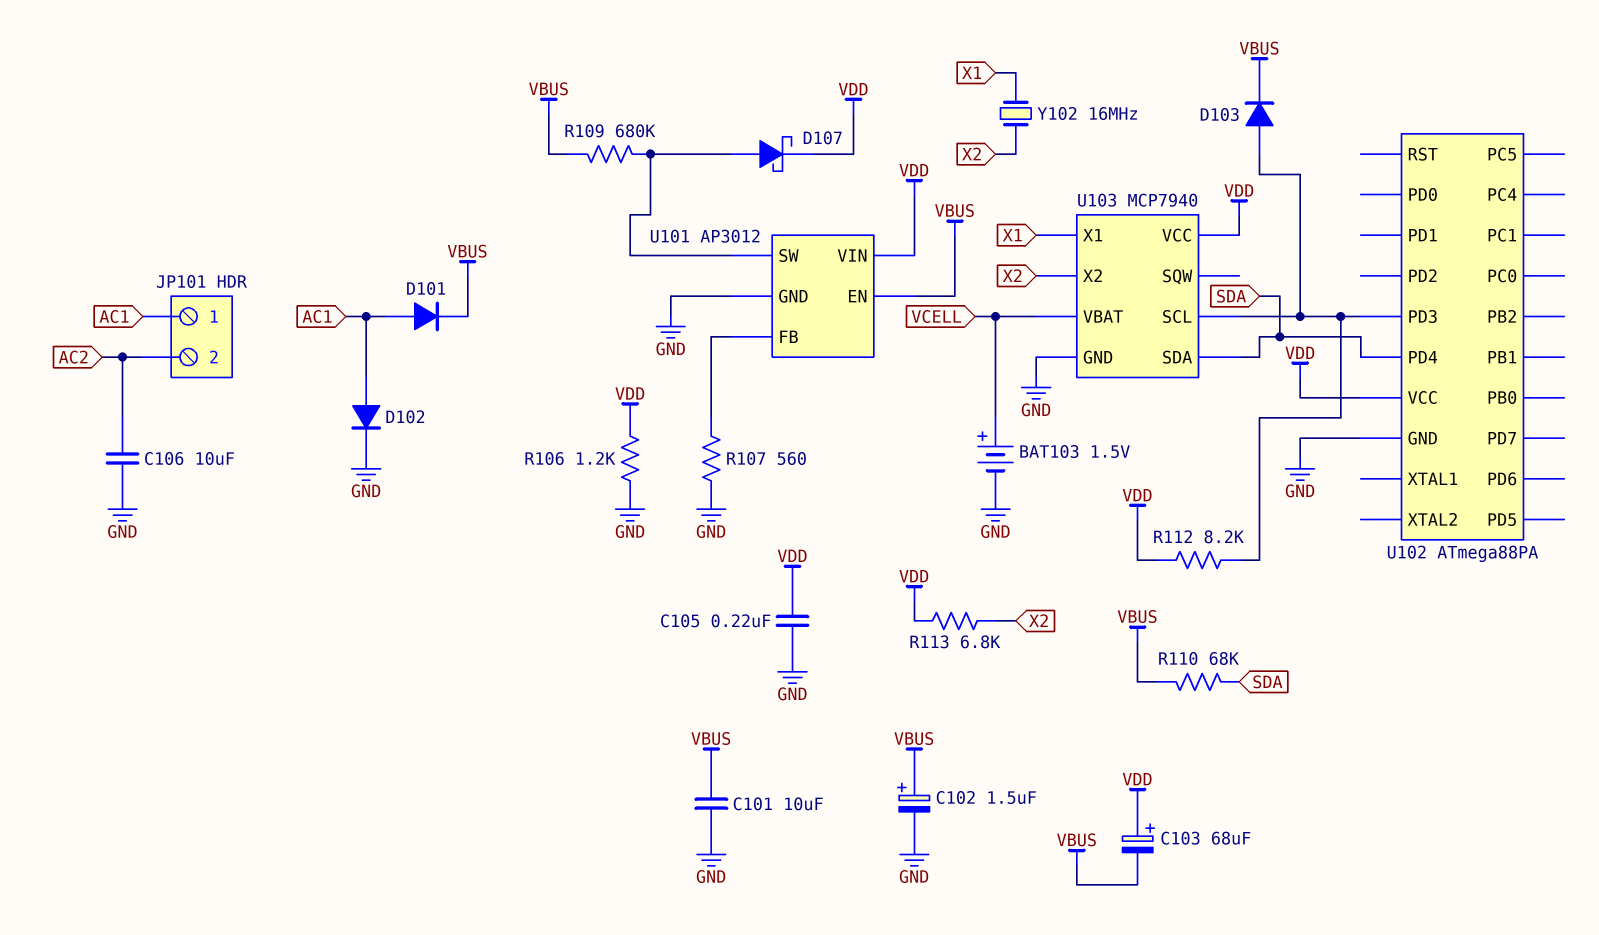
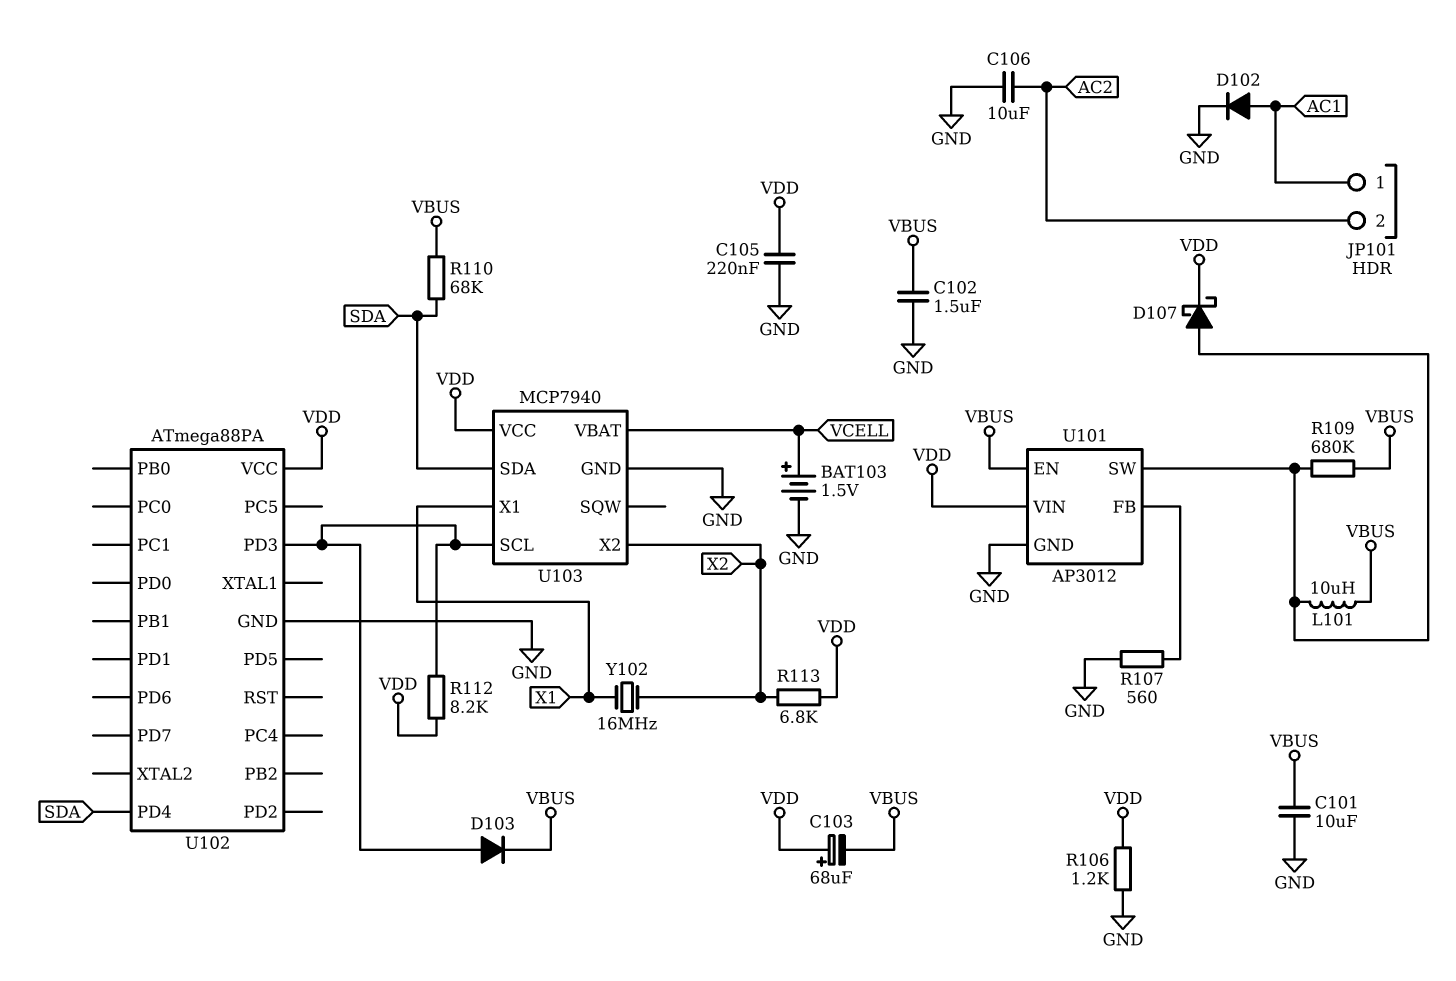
C102: 1.5uF (plus VBUS, minus GND) -> 1.5uF (GND, VBUS)
D101: diode (A AC1, K VBUS) -> none
L101: none -> 10uH (U101/SW, VBUS)

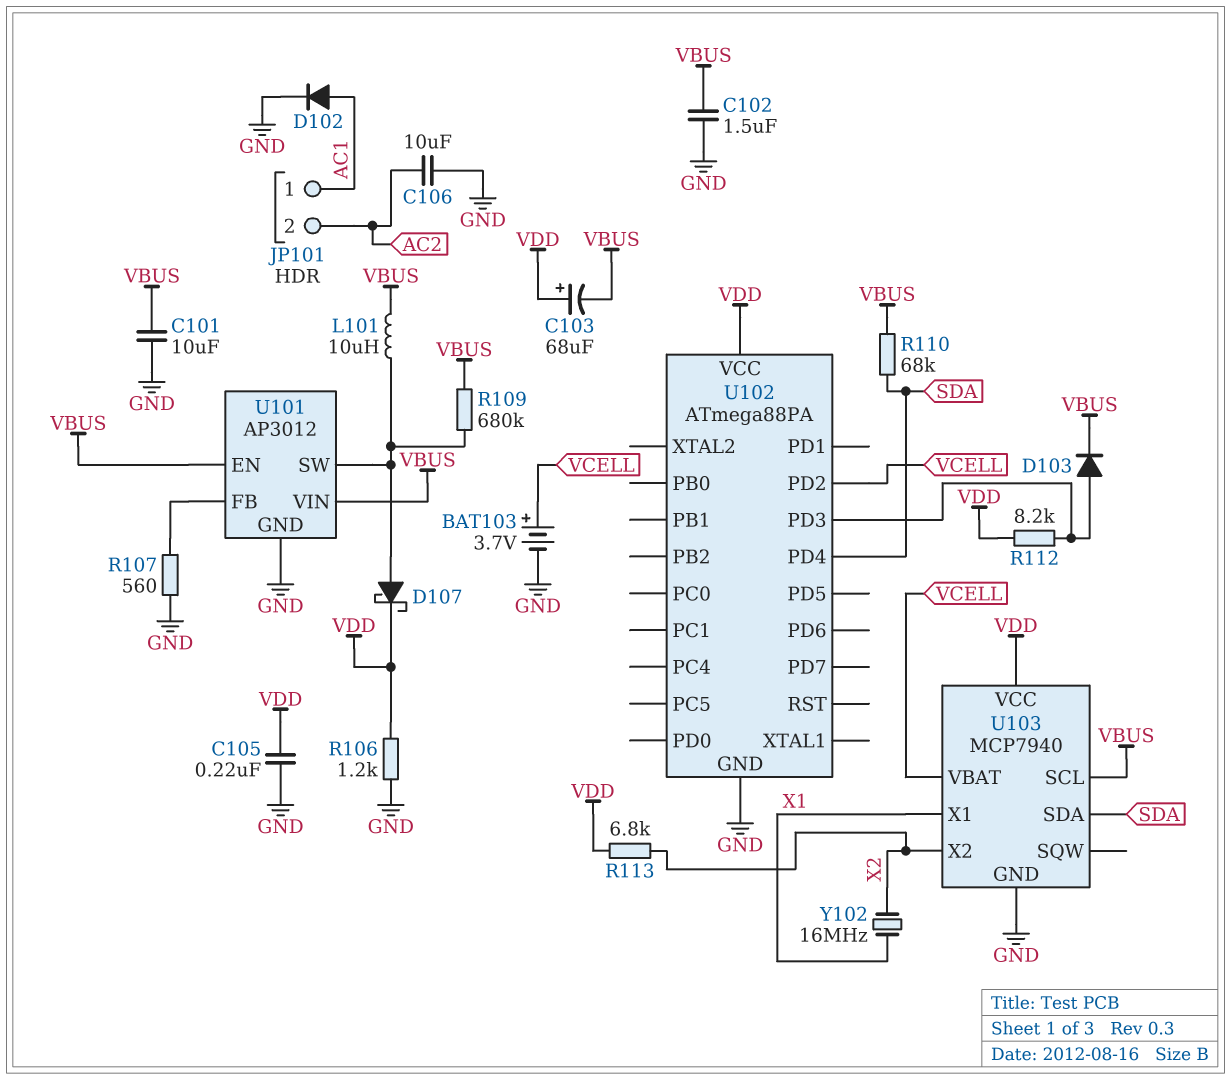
BAT103: 1.5V (plus VCELL, minus GND) -> 3.7V (plus VCELL, minus GND)
U101 pin VIN: VDD -> VBUS
U102 pin PD2: none -> VCELL
U103 pin SCL: U102/PD3 -> VBUS

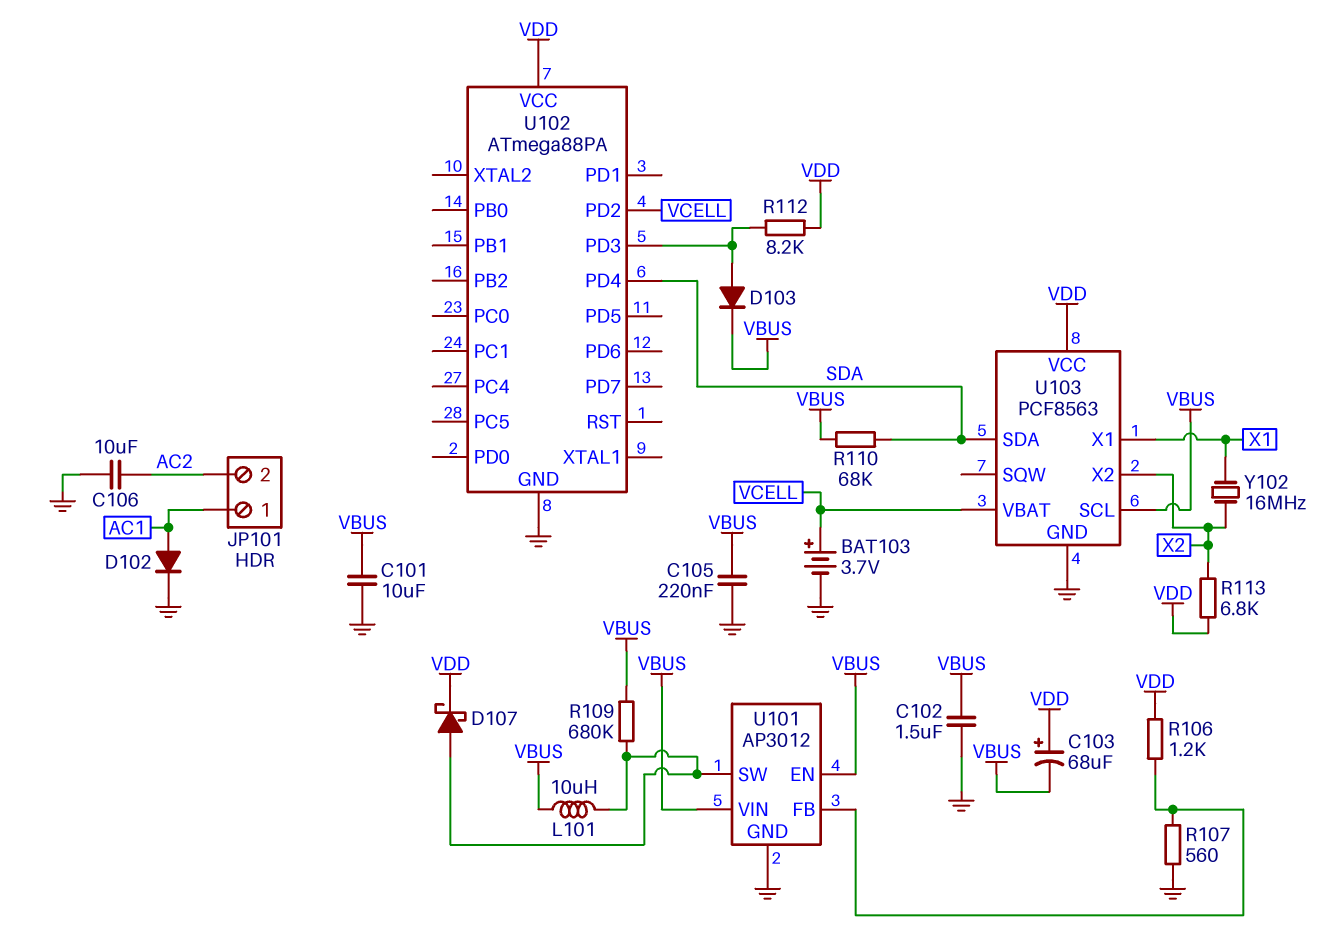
C105: 220nF (GND, VDD) -> 220nF (GND, VBUS)
R106: 1.2k (GND, VDD) -> 1.2k (U101/FB, VDD)
U103: MCP7940 -> PCF8563

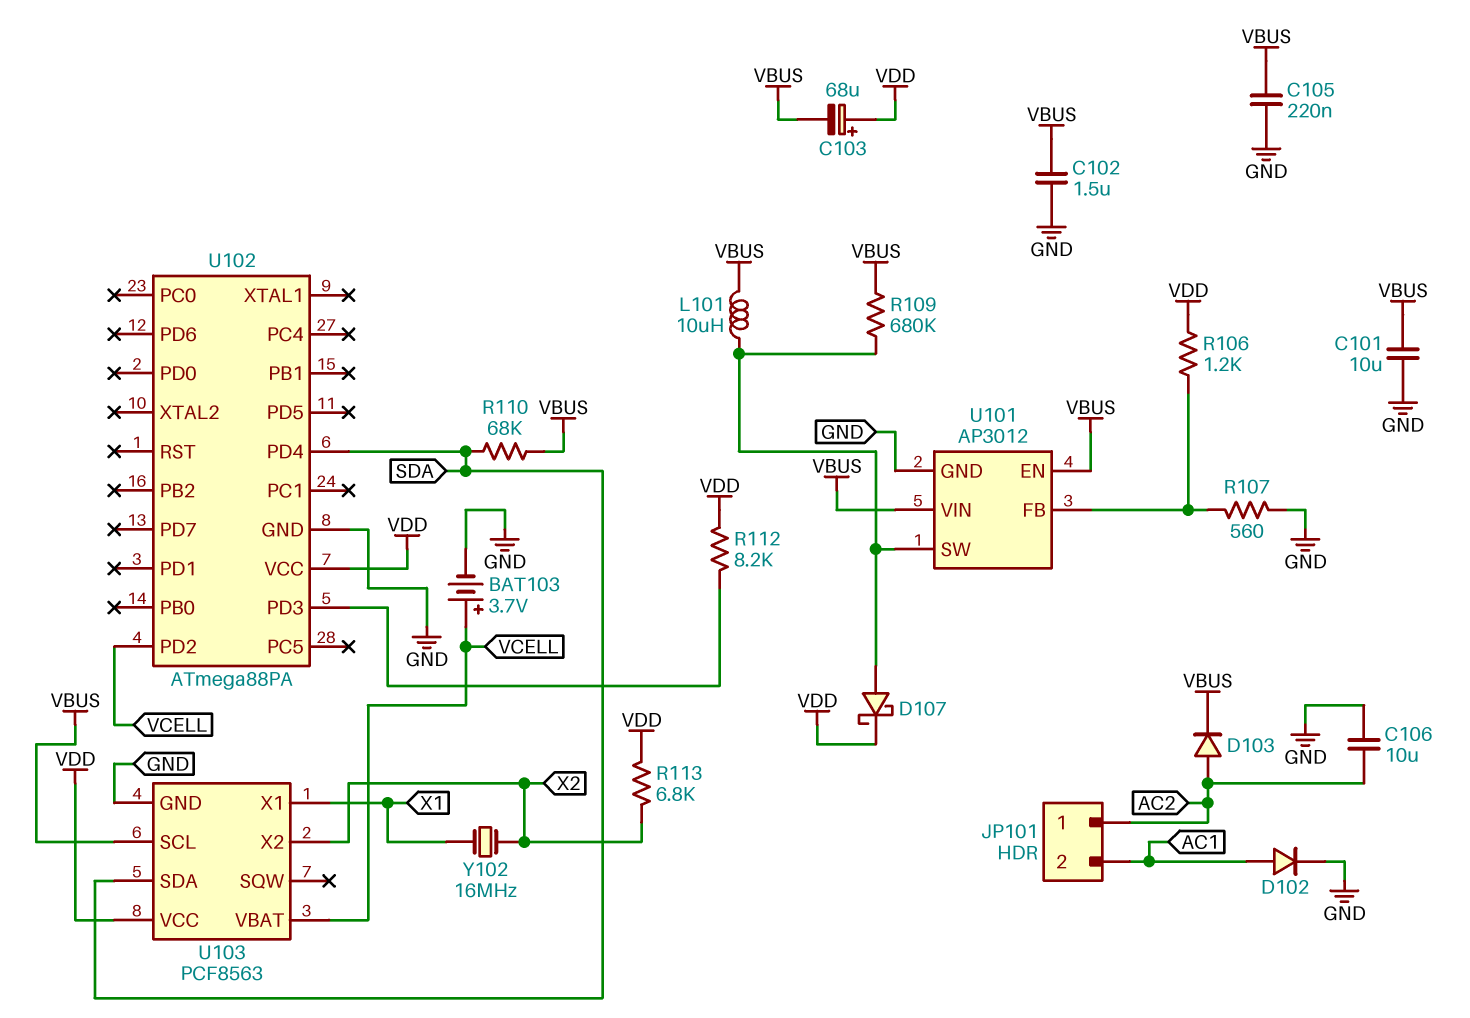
D103: diode (A U102/PD3, K VBUS) -> diode (A AC2, K VBUS)
JP101 pin 1: AC1 -> AC2
JP101 pin 2: AC2 -> AC1

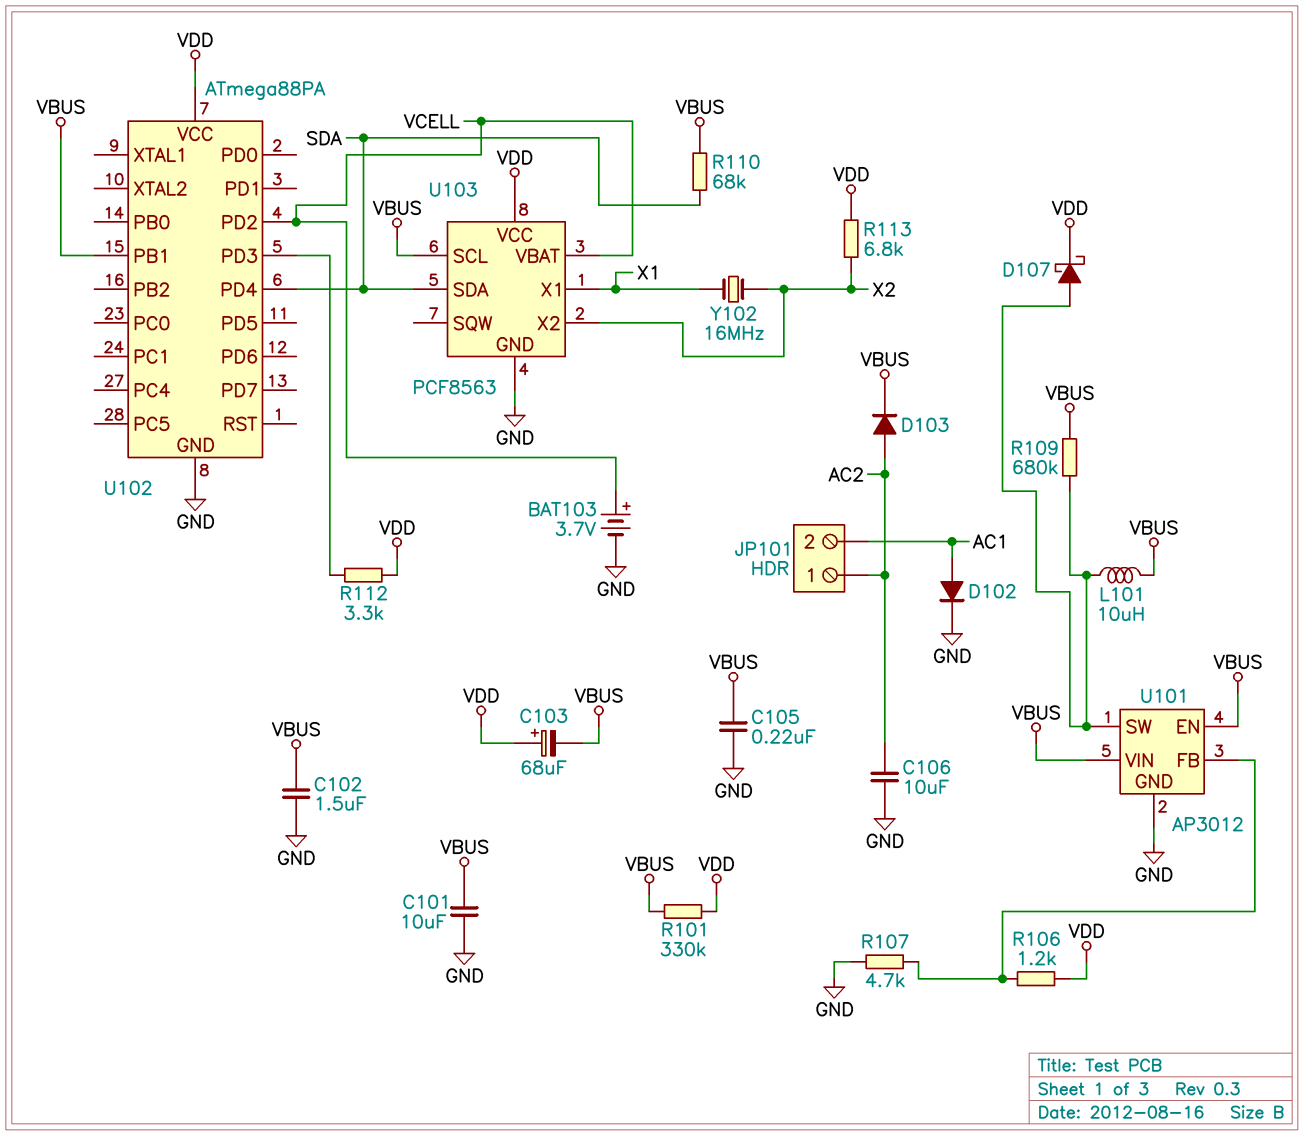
R101: none -> 330k (VBUS, VDD)
R107: 560 (GND, U101/FB) -> 4.7k (GND, U101/FB)
R112: 8.2k (U102/PD3, VDD) -> 3.3k (U102/PD3, VDD)
U102 pin PB1: none -> VBUS

